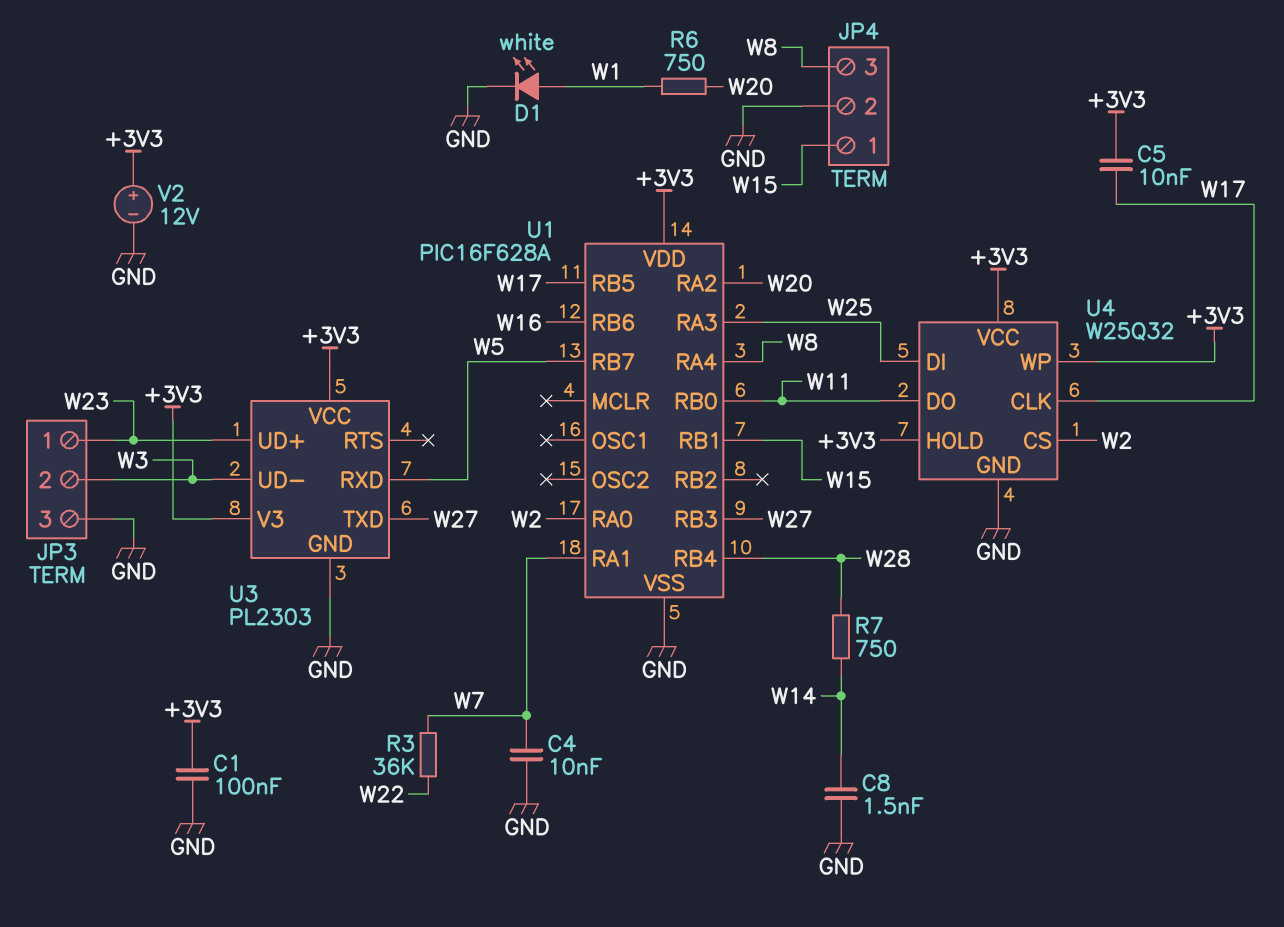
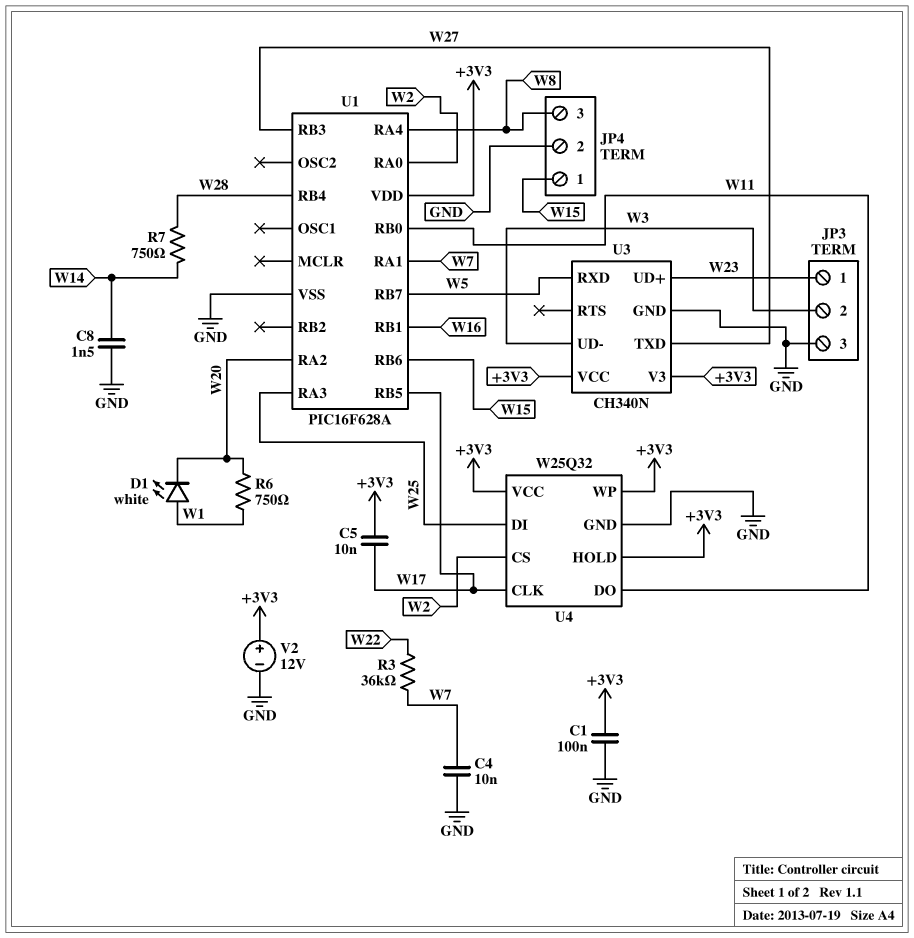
D1: LED white (A W1, K GND) -> LED white (A W1, K W20)
U1 pin RB1: W15 -> W16
U1 pin RB6: W16 -> W15
U3: PL2303 -> CH340N

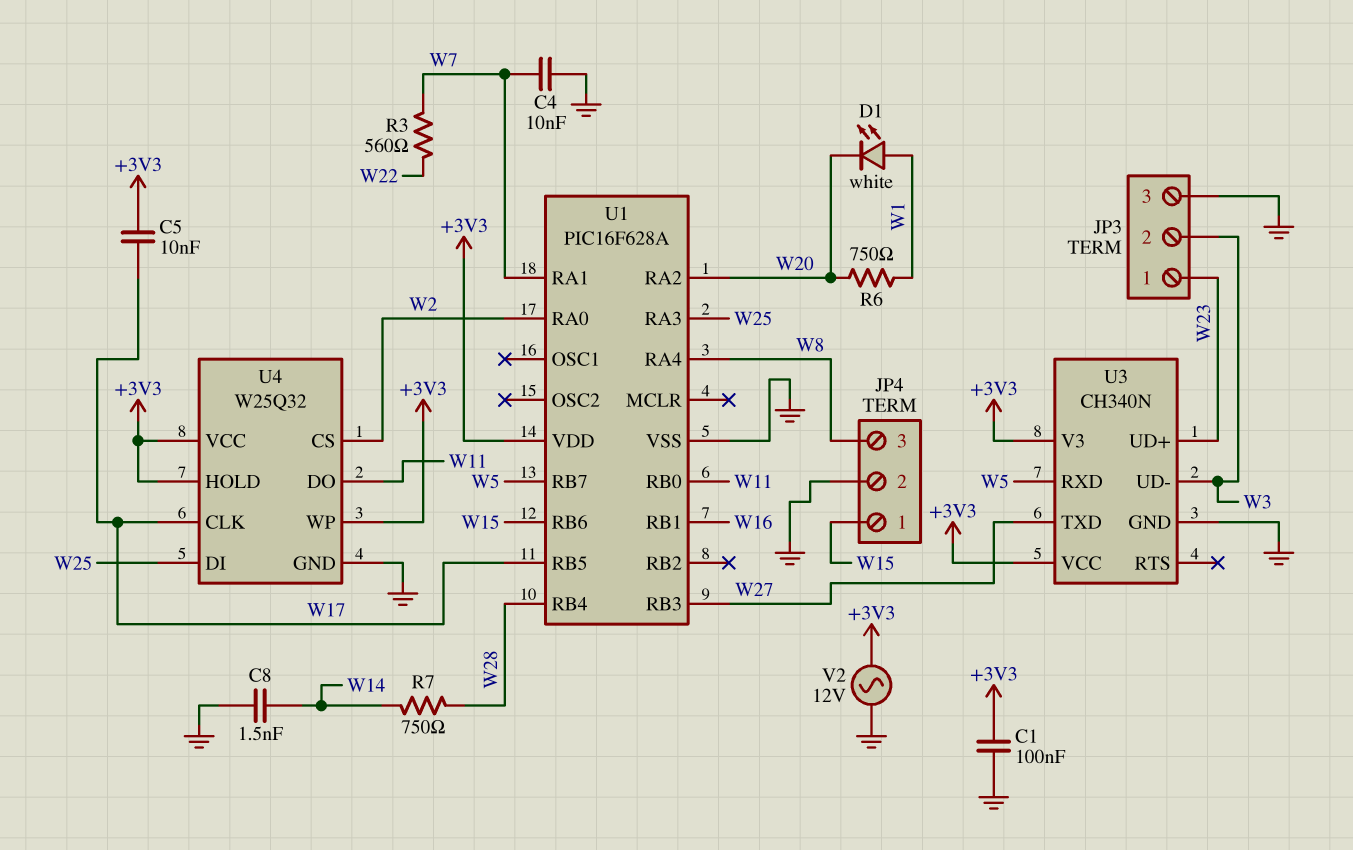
R3: 36k (W7, W22) -> 560 (W7, W22)
V2: 12V (plus +3V3, minus GND) -> AC 12V (+3V3, GND)

